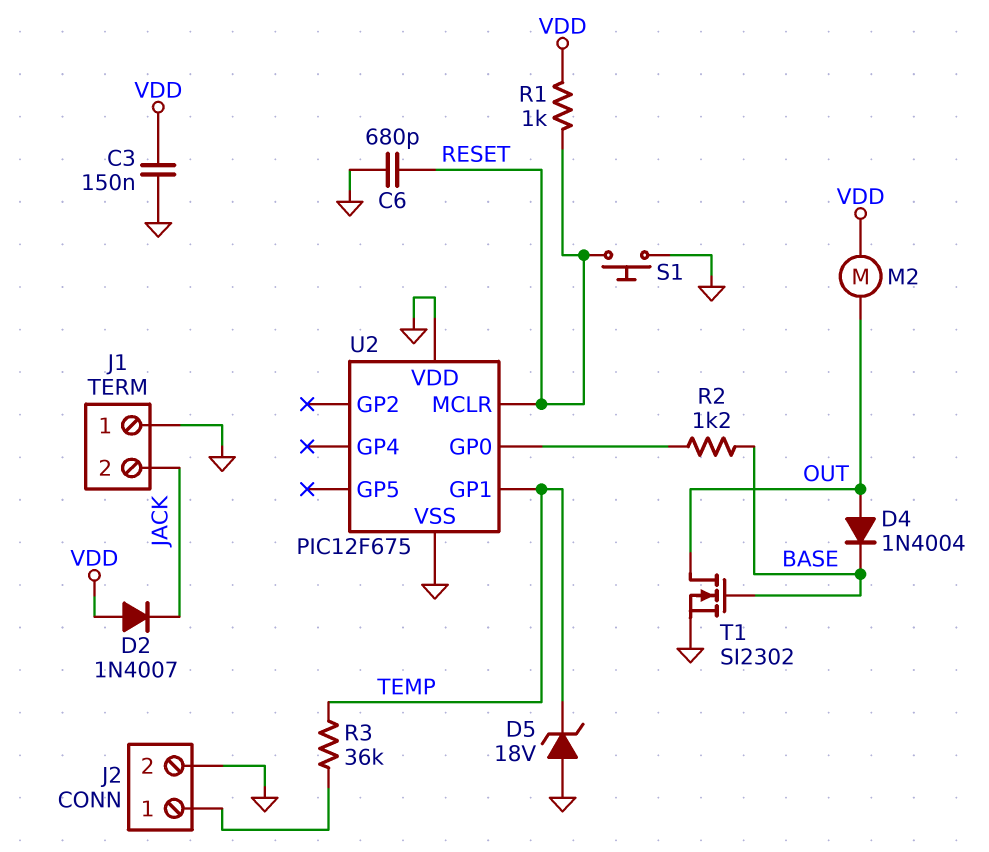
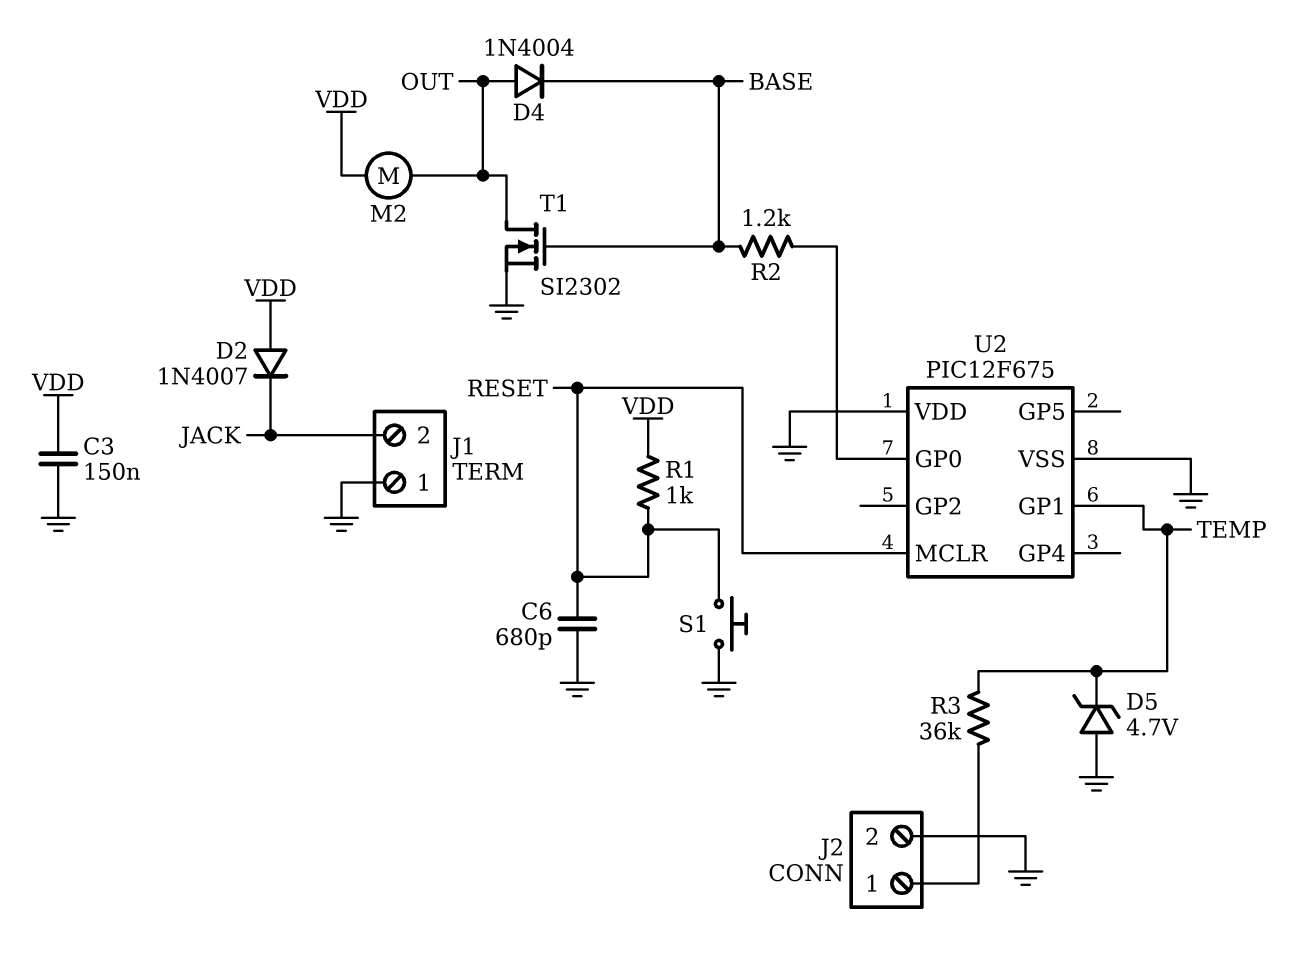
D5: zener 18V (A GND, K TEMP) -> zener 4.7V (A GND, K TEMP)

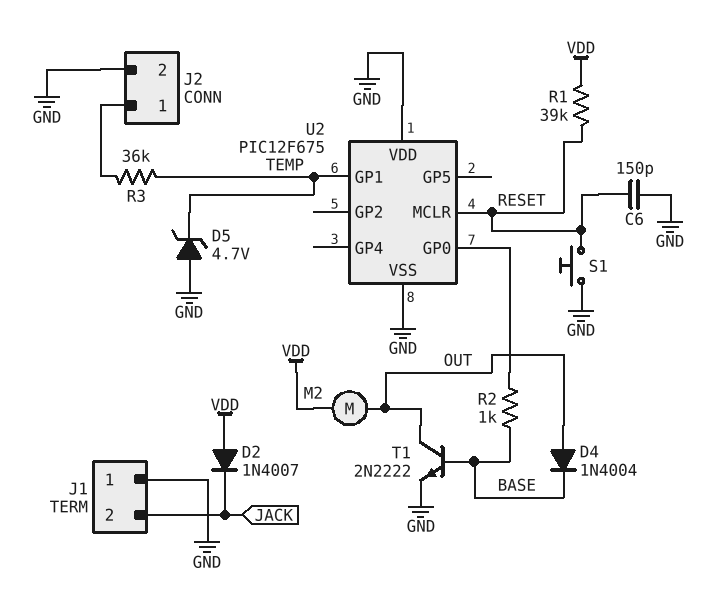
C3: 150nF (GND, VDD) -> none
C6: 680pF (GND, RESET) -> 150pF (GND, RESET)
R1: 1k (RESET, VDD) -> 39k (RESET, VDD)
R2: 1.2k (BASE, U2/GP0) -> 1k (BASE, U2/GP0)
T1: NMOS SI2302 (G BASE, D OUT, S GND) -> NPN 2N2222 (B BASE, C OUT, E GND)

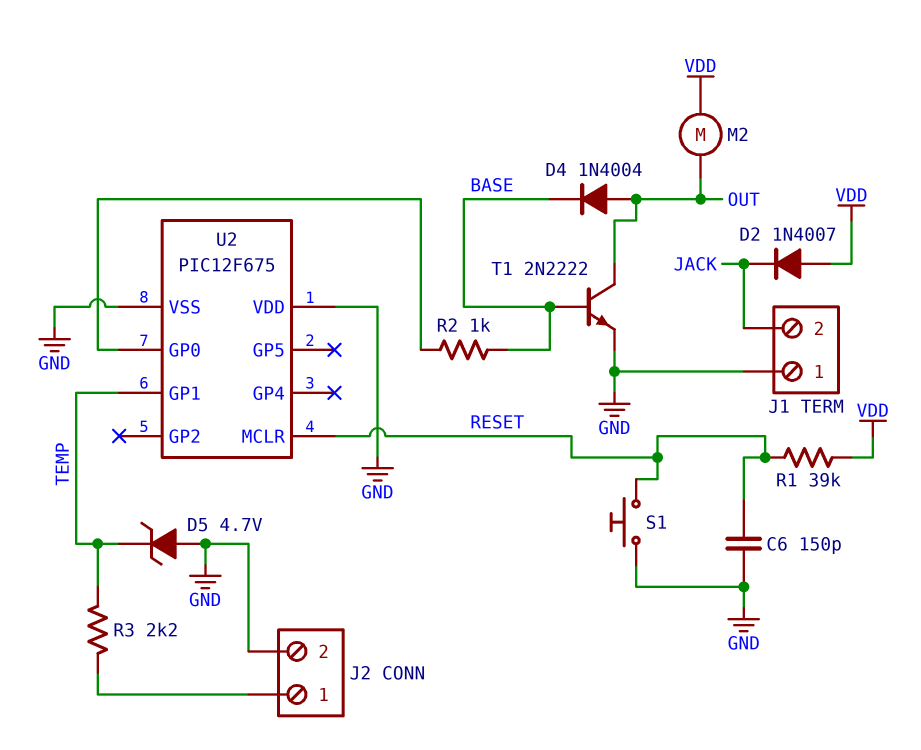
R3: 36k (J2/1, TEMP) -> 2.2k (J2/1, TEMP)

